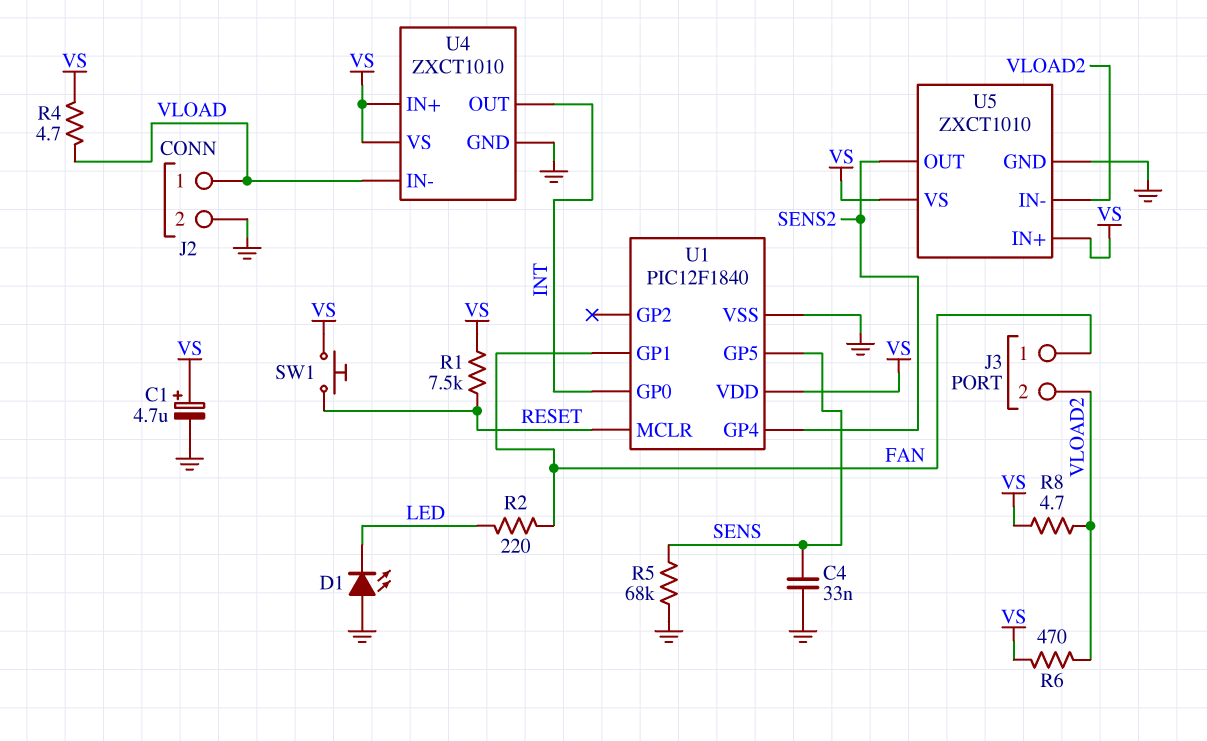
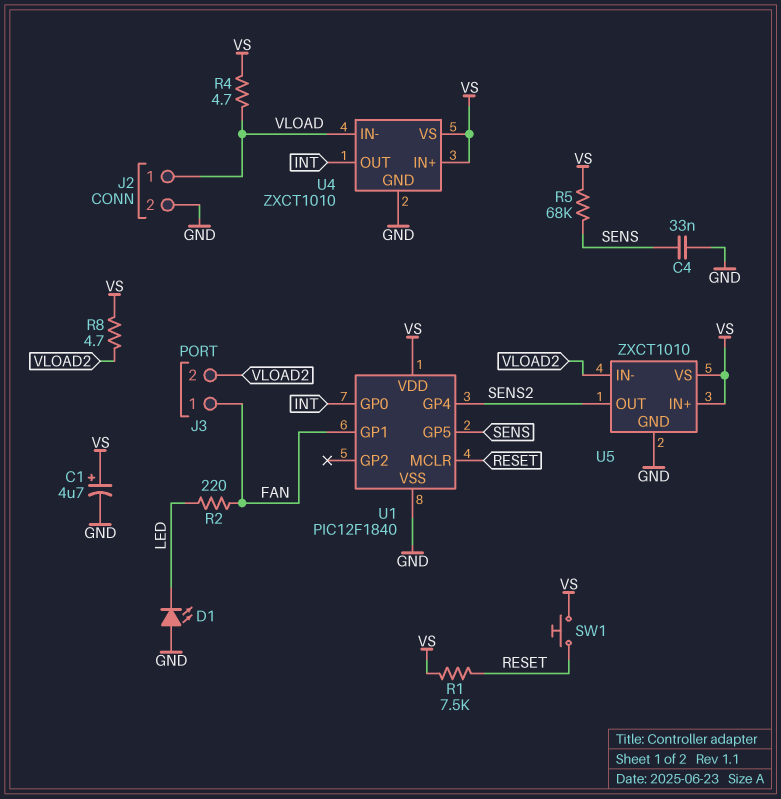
R5: 68k (GND, SENS) -> 68k (SENS, VS)
R6: 470 (VLOAD2, VS) -> none

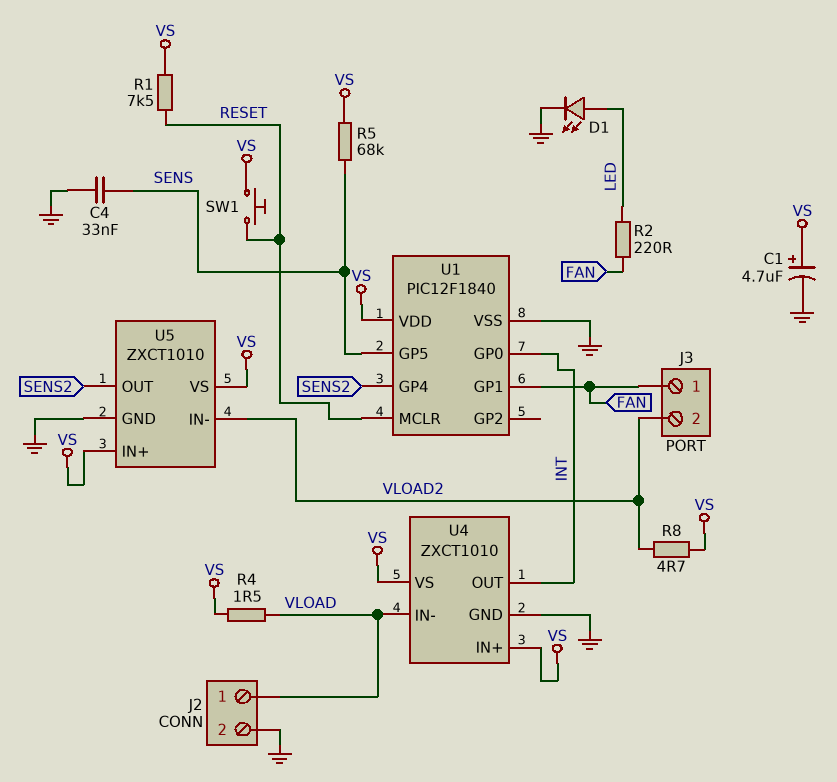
D1: LED (A GND, K LED) -> LED (A LED, K GND)
R4: 4.7 (VLOAD, VS) -> 1.5 (VLOAD, VS)

